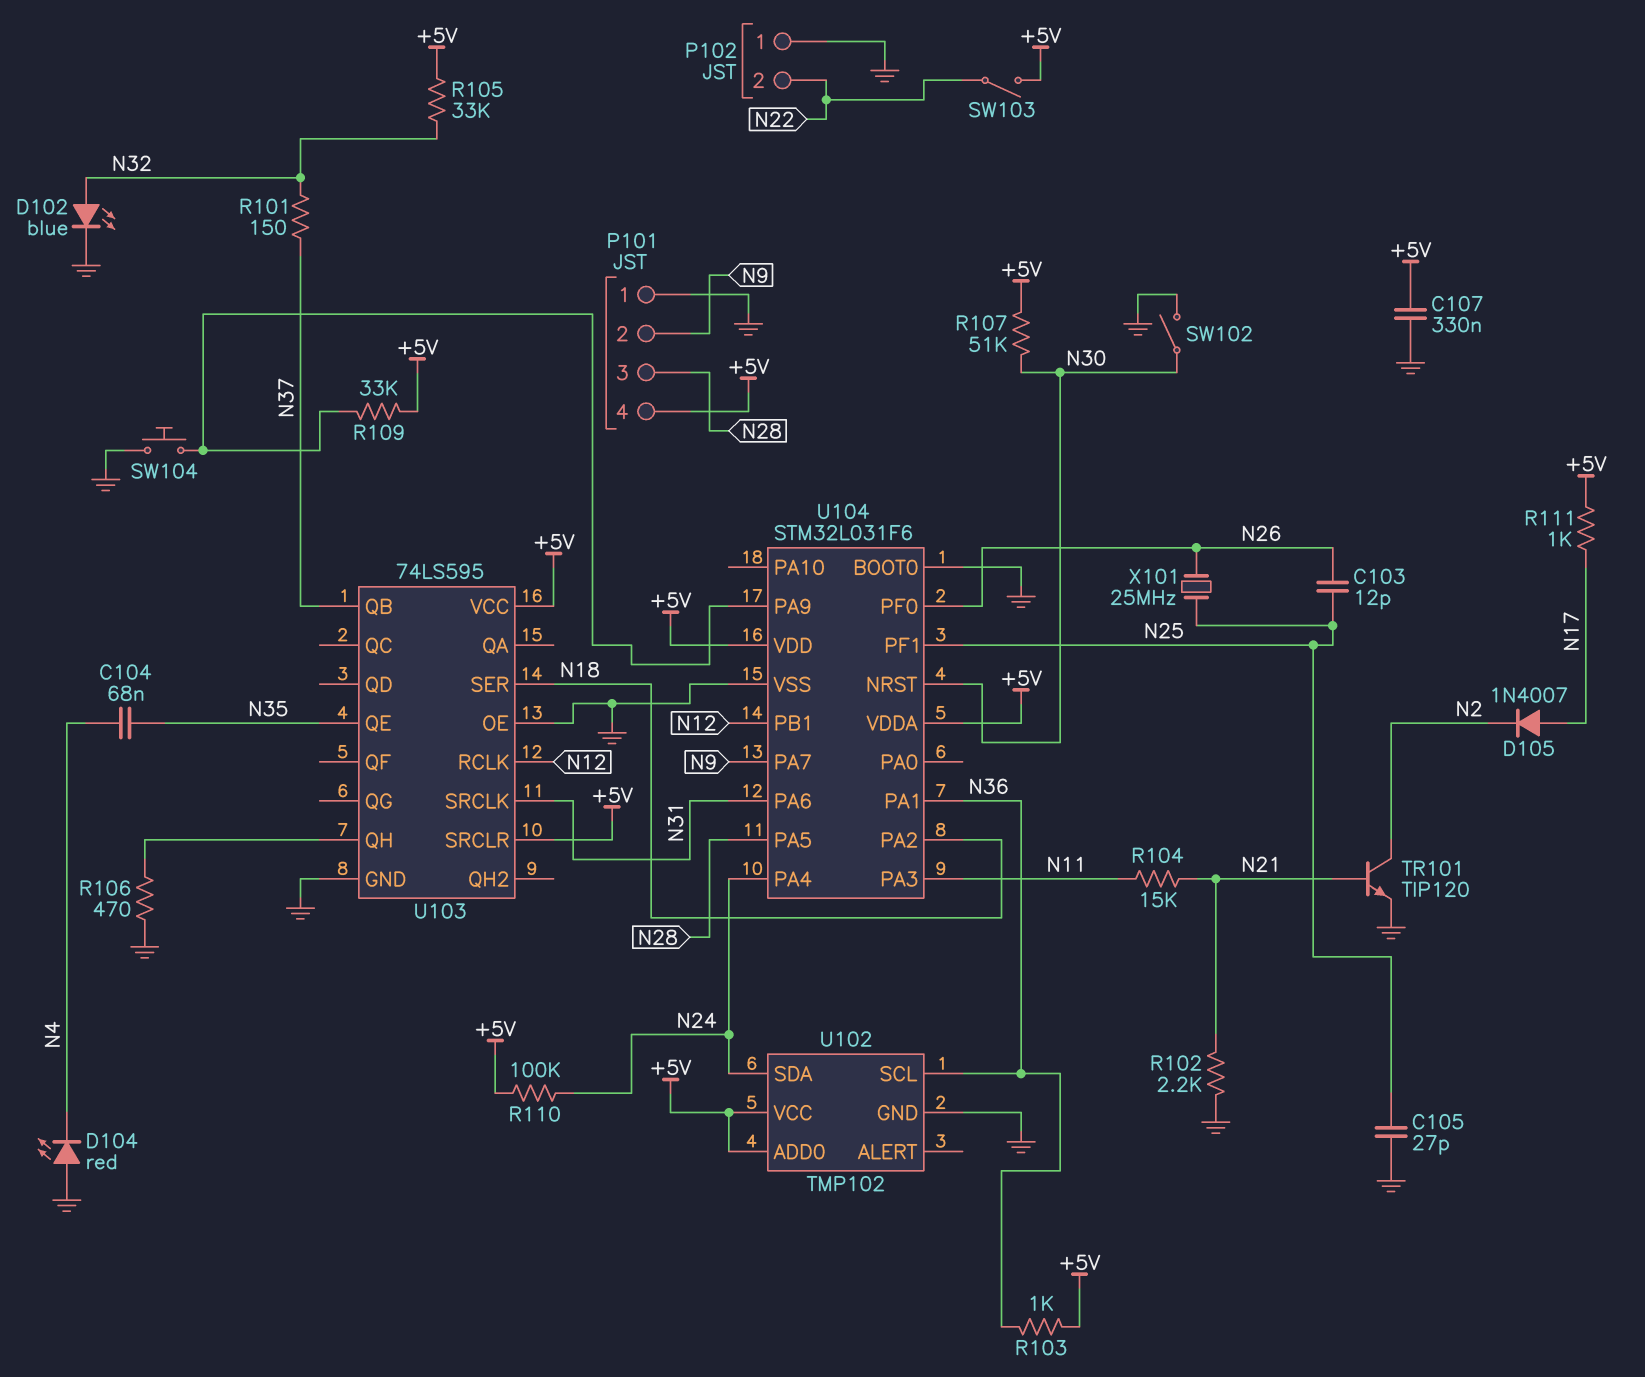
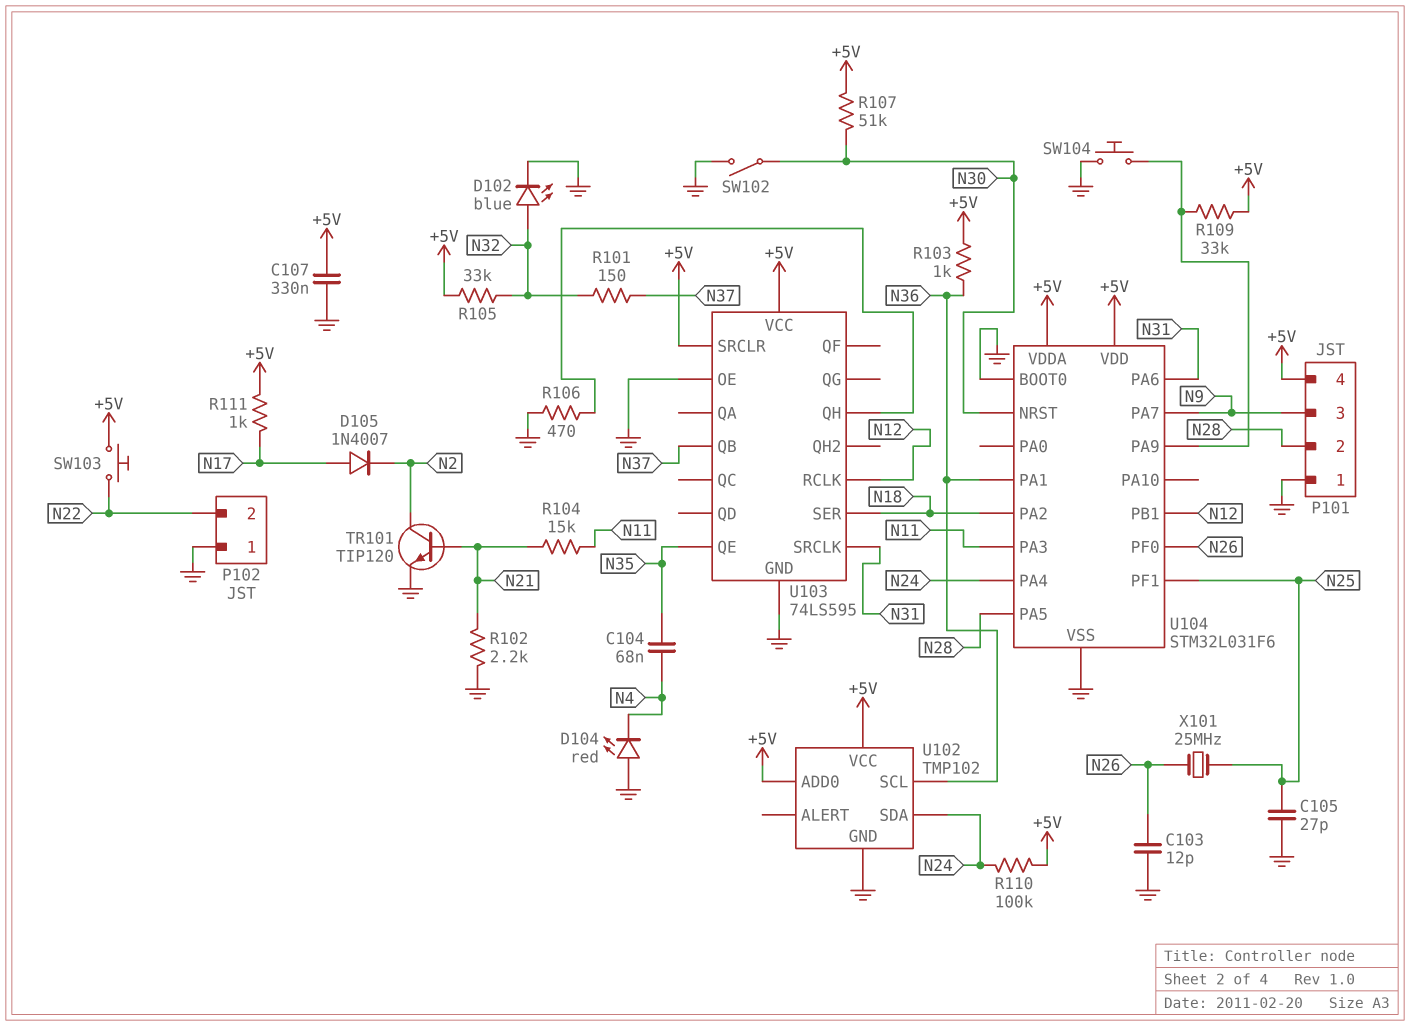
C103: 12pF (N25, N26) -> 12pF (GND, N26)
P101 pin 2: N9 -> N28
P101 pin 3: N28 -> N9
SW103: switch (+5V, N22) -> button (+5V, N22)

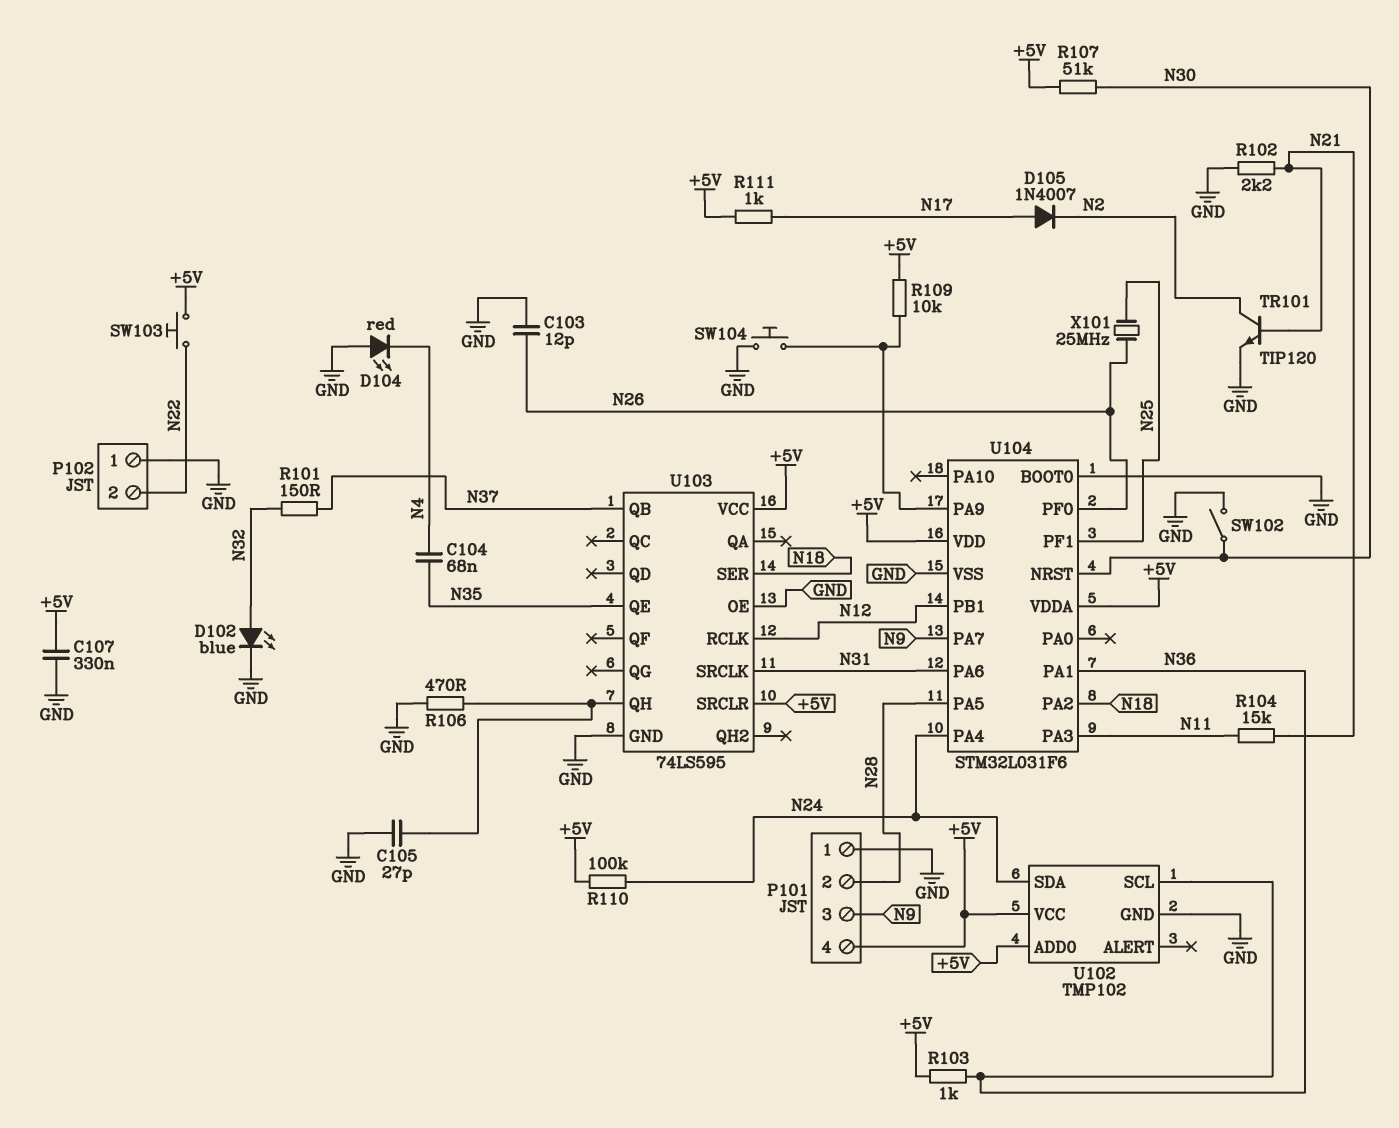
C105: 27pF (GND, N25) -> 27pF (GND, U103/QH)
R105: 33k (+5V, N32) -> none
R109: 33k (+5V, U104/PA9) -> 10k (+5V, U104/PA9)

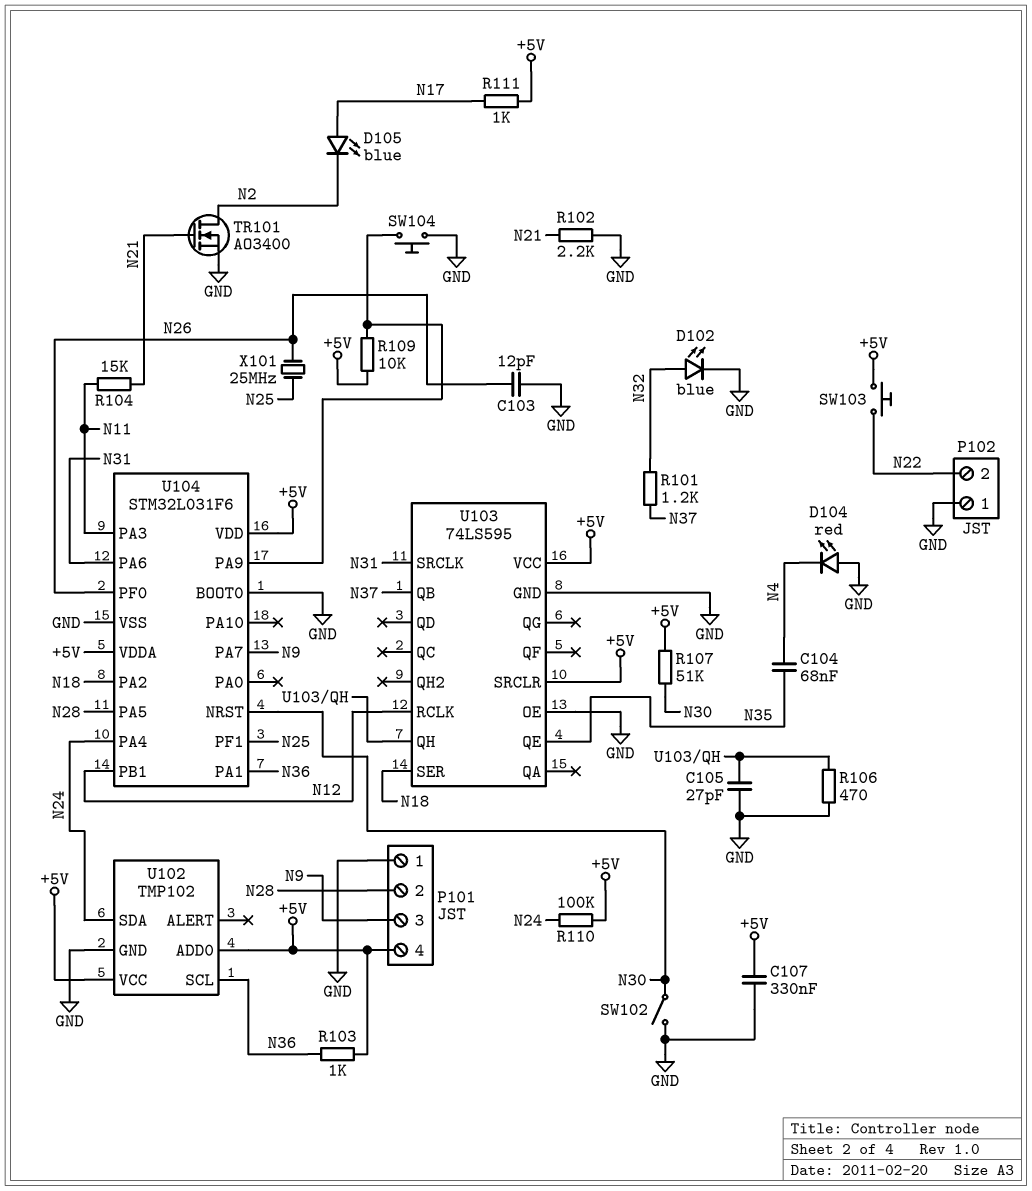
D105: diode 1N4007 (A N17, K N2) -> LED blue (A N17, K N2)
R101: 150 (N32, N37) -> 1.2k (N32, N37)
TR101: NPN TIP120 (B N21, C N2, E GND) -> NMOS AO3400 (G N21, D N2, S GND)

